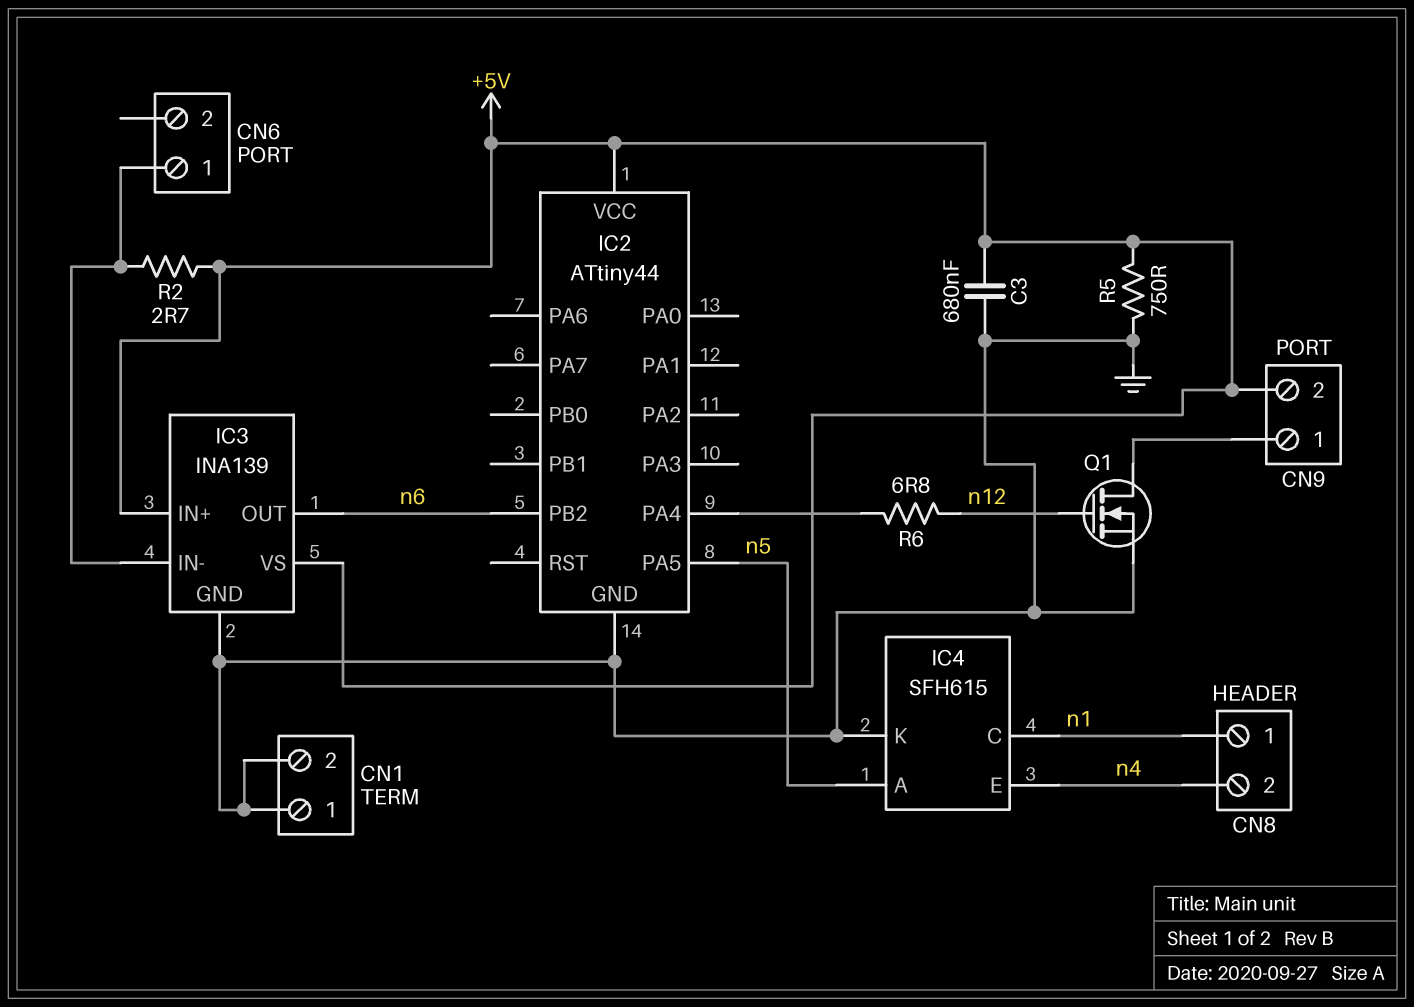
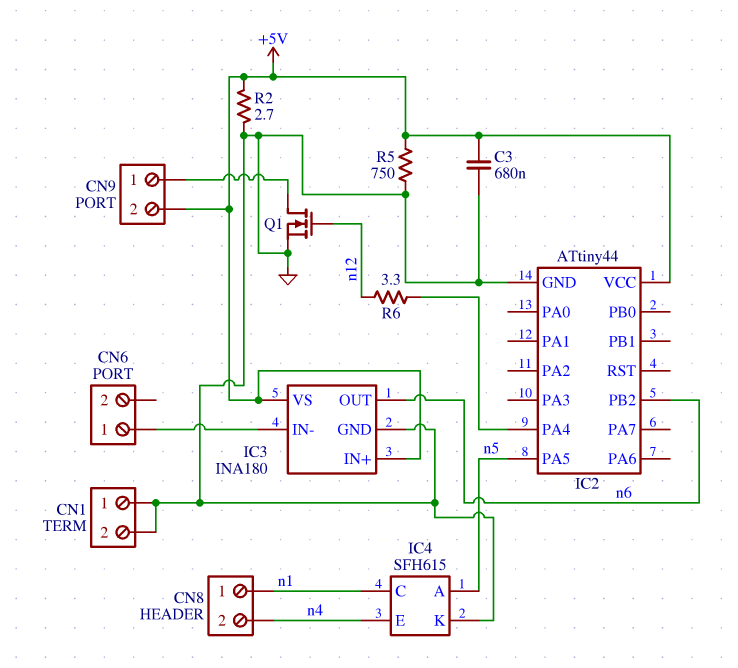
IC3: INA139 -> INA180
R2: 2.7 (+5V, CN6/1) -> 2.7 (+5V, GND)
R6: 6.8 (IC2/PA4, n12) -> 3.3 (IC2/PA4, n12)

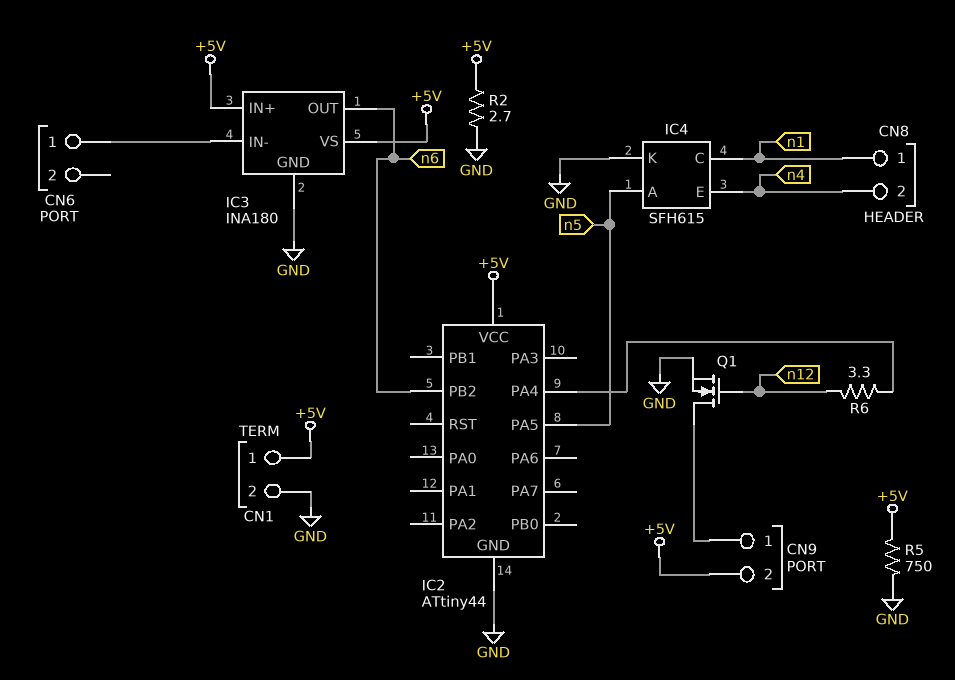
C3: 680nF (+5V, GND) -> none
CN1 pin 1: GND -> +5V

